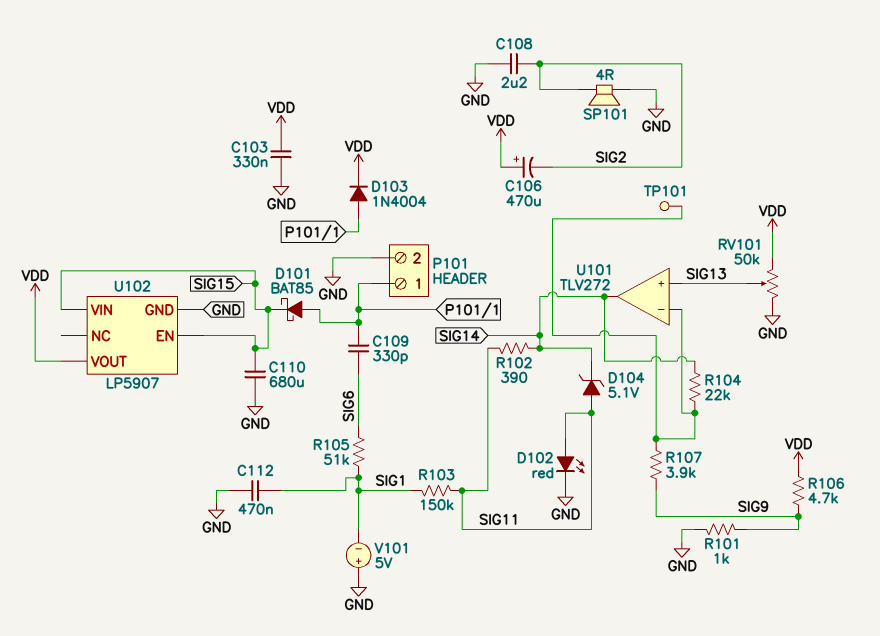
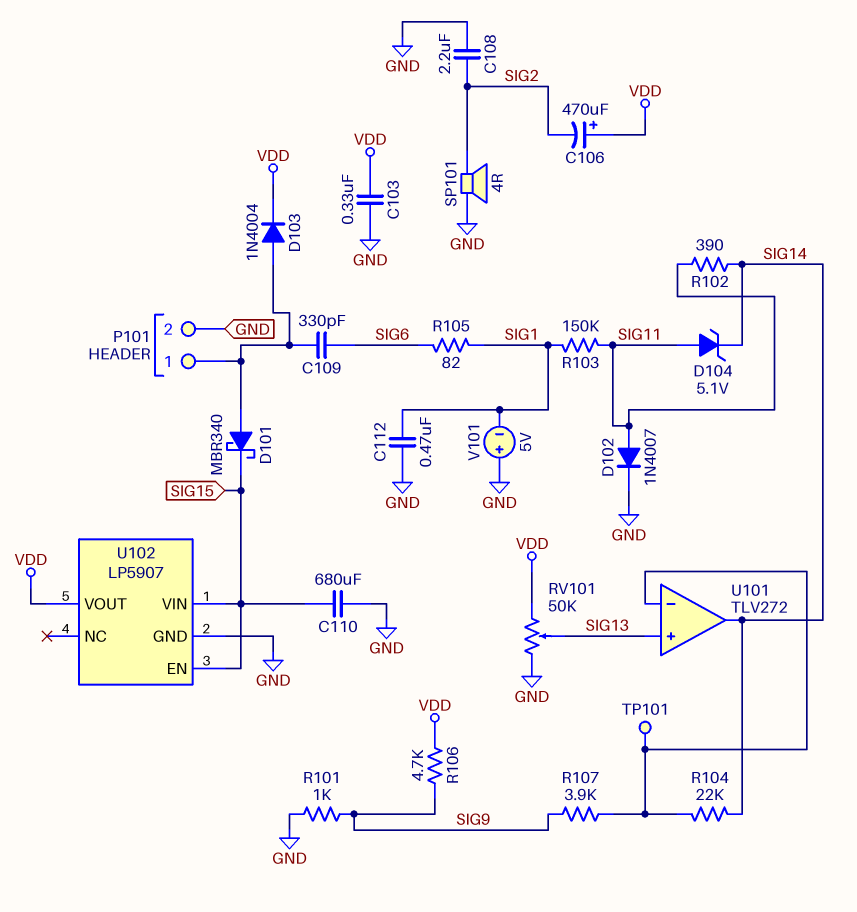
D101: schottky BAT85 (A P101/1, K SIG15) -> schottky MBR340 (A P101/1, K SIG15)
D102: LED red (A SIG11, K GND) -> diode 1N4007 (A SIG11, K GND)
R105: 51k (SIG1, SIG6) -> 82 (SIG1, SIG6)

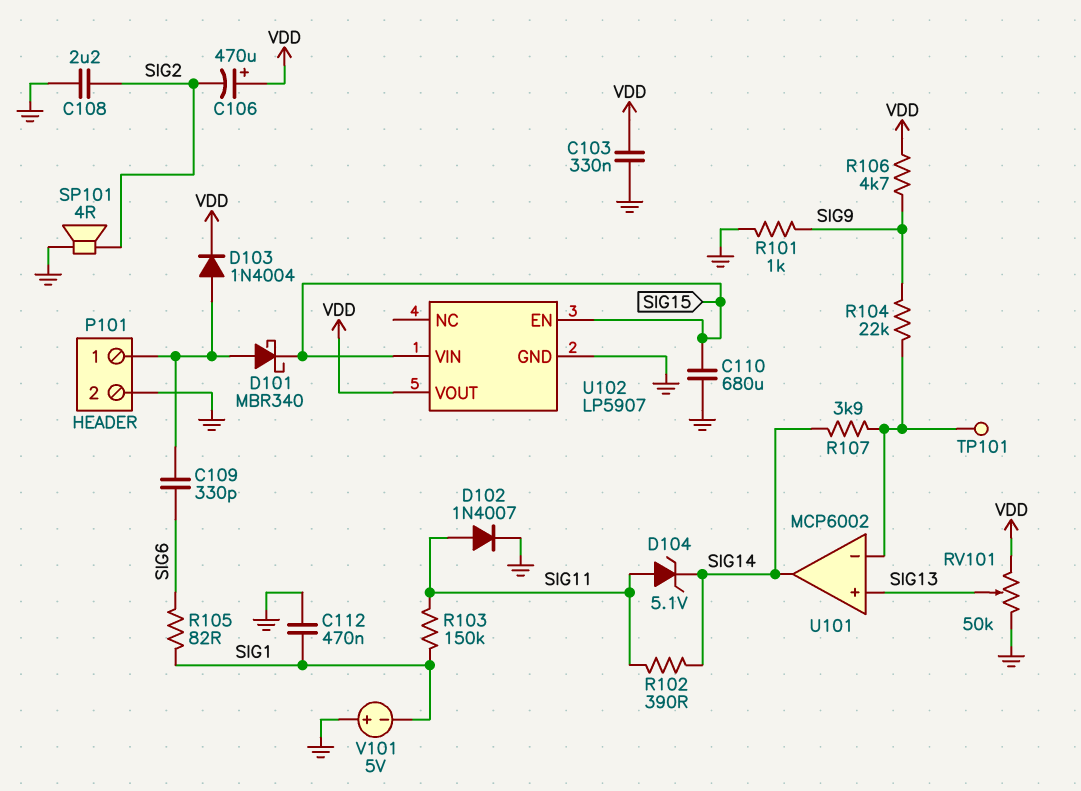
R104: 22k (SIG14, U101/in-) -> 22k (SIG9, U101/in-)
R107: 3.9k (SIG9, U101/in-) -> 3.9k (SIG14, U101/in-)
U101: TLV272 -> MCP6002

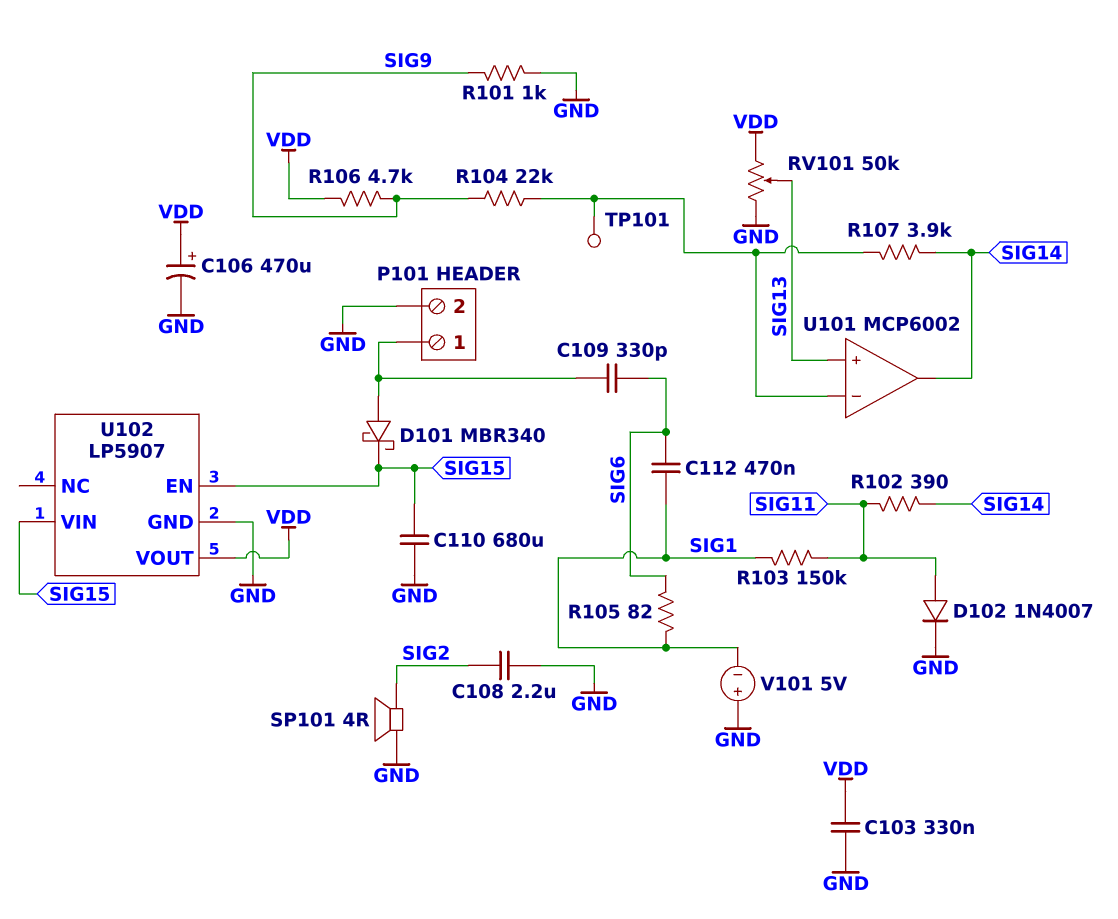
C106: 470uF (plus VDD, minus SIG2) -> 470uF (plus VDD, minus GND)
C112: 470nF (GND, SIG1) -> 470nF (SIG1, SIG6)
D103: diode 1N4004 (A P101/1, K VDD) -> none
D104: zener 5.1V (A SIG11, K SIG14) -> none

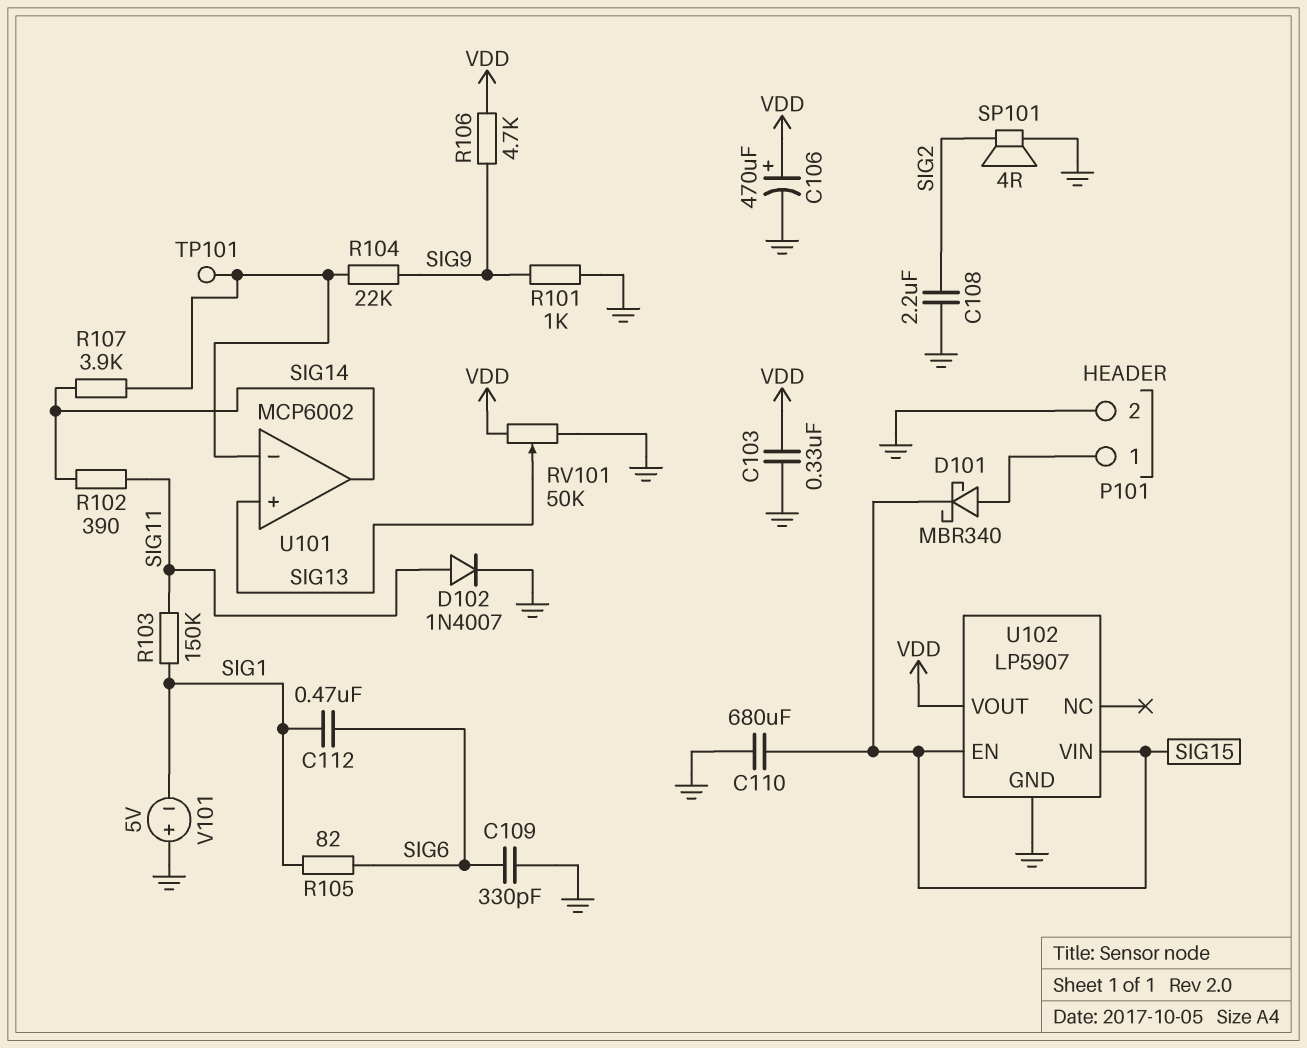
C109: 330pF (P101/1, SIG6) -> 330pF (GND, SIG6)

